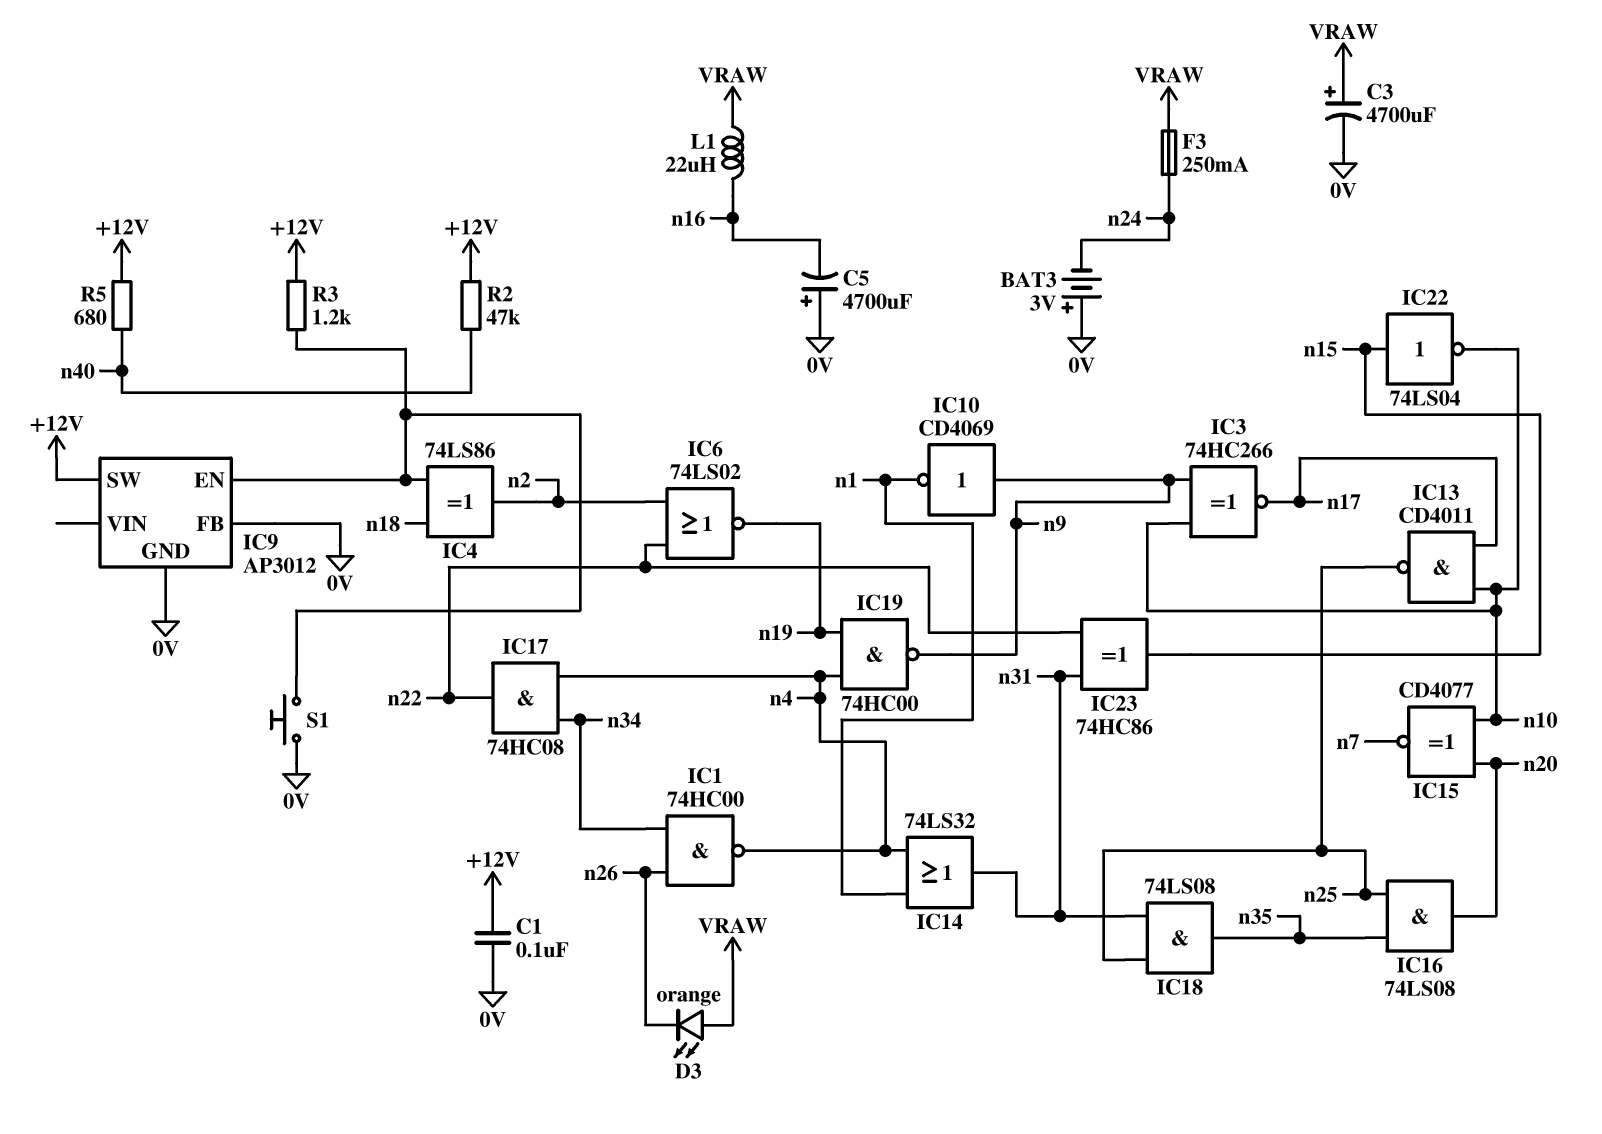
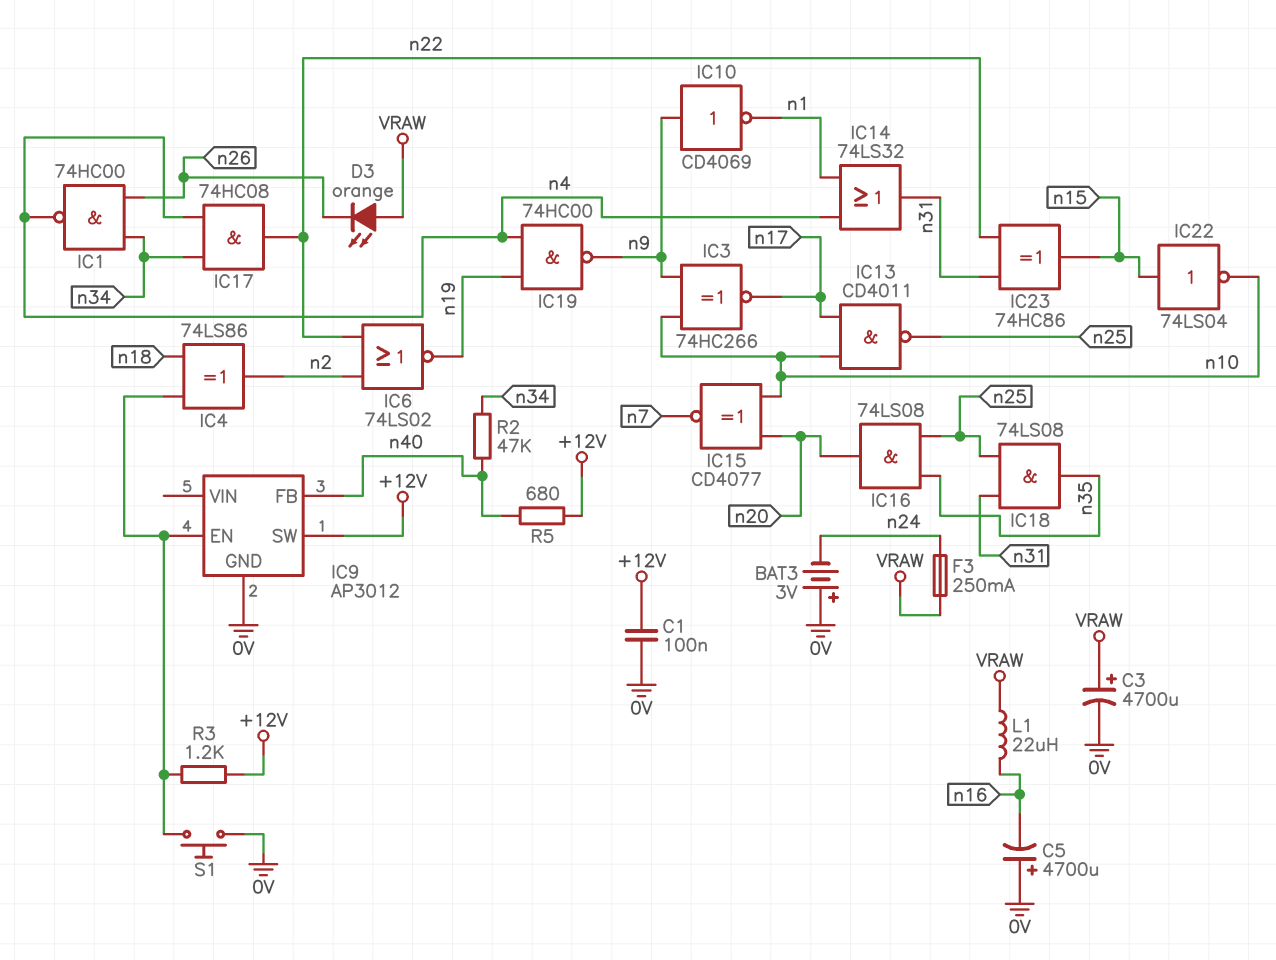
IC9 pin FB: 0V -> n40
R2: 47k (+12V, n40) -> 47k (n34, n40)

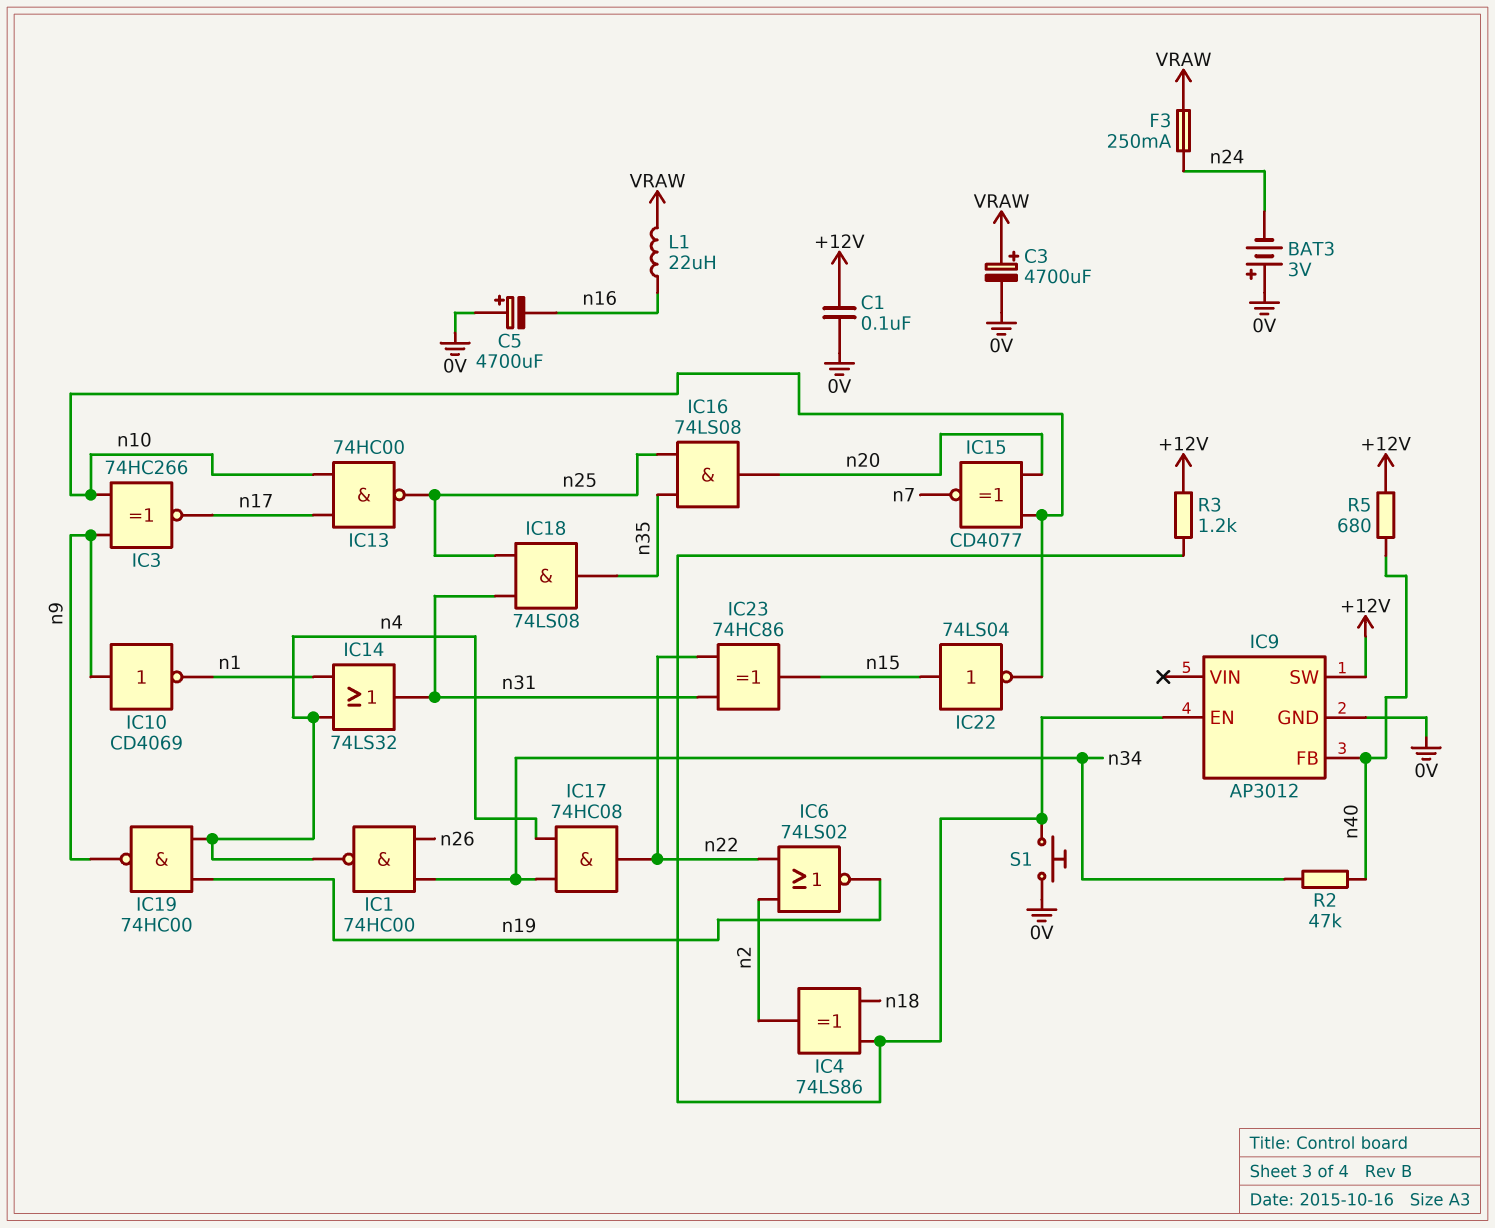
D3: LED orange (A VRAW, K n26) -> none
IC13: NAND CD4011 (in n10, in n17, out n25) -> NAND 74HC00 (in n10, in n17, out n25)

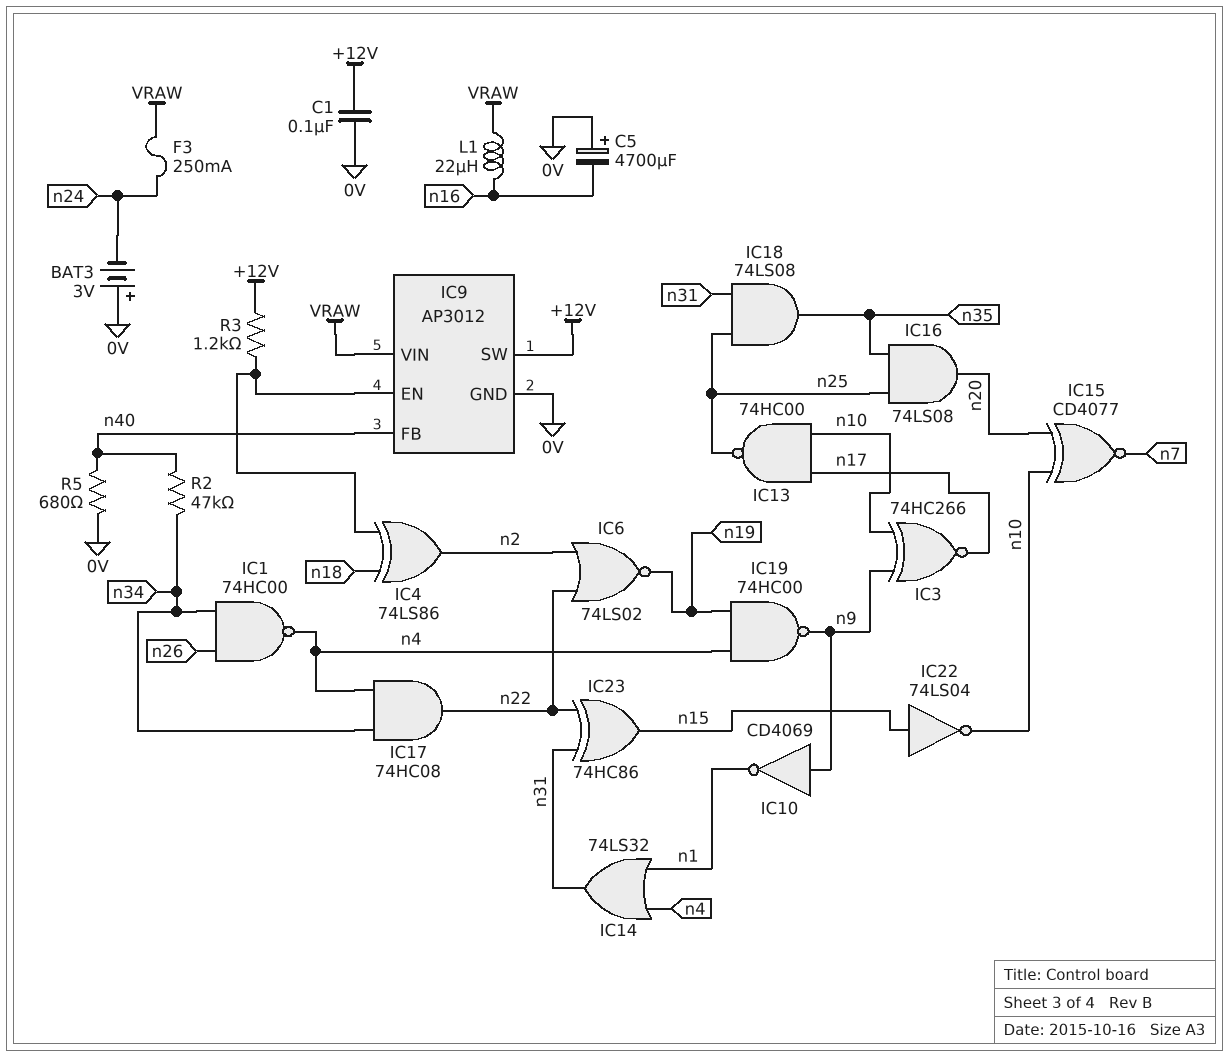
C3: 4700uF (plus VRAW, minus 0V) -> none
IC9 pin VIN: none -> VRAW
R5: 680 (+12V, n40) -> 680 (0V, n40)
S1: button (0V, IC9/EN) -> none

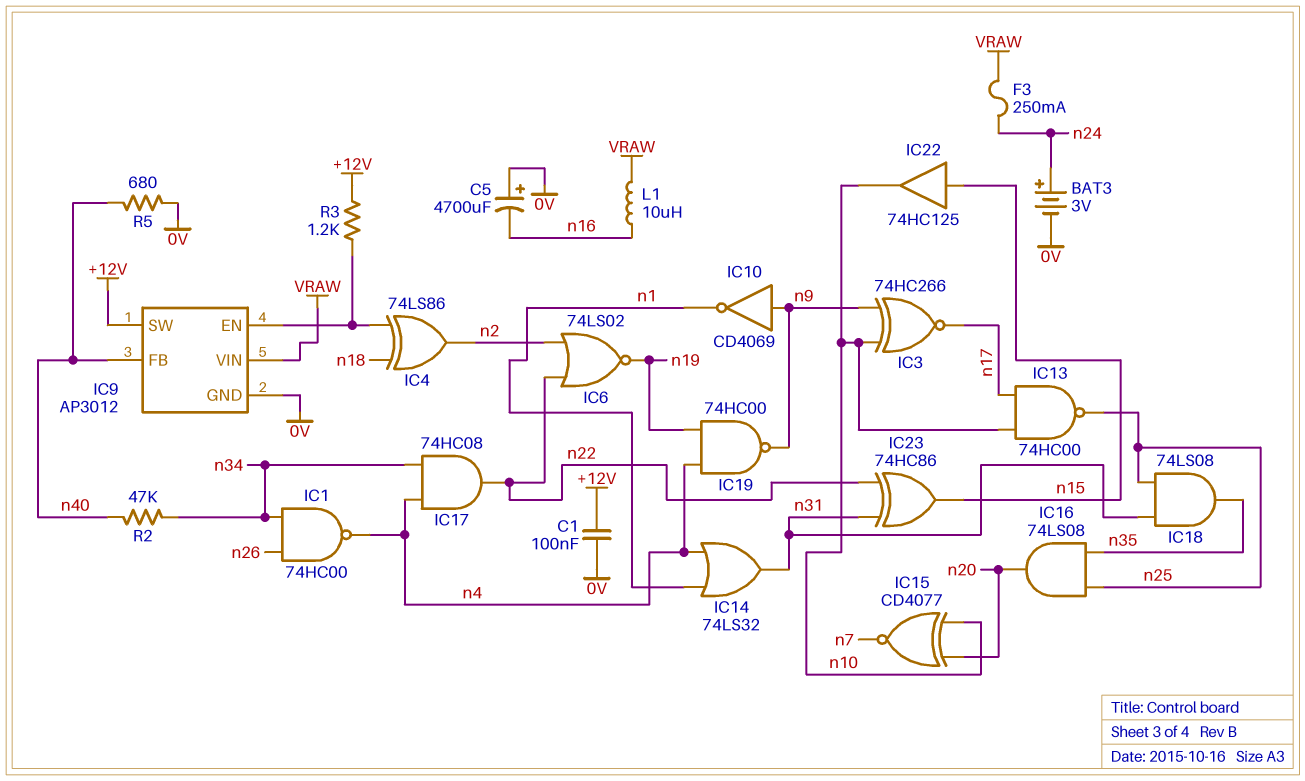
BAT3: 3V (plus 0V, minus n24) -> 3V (plus n24, minus 0V)
IC22: NOT 74LS04 (in n15, out n10) -> buffer 74HC125 (in n15, out n10)
L1: 22uH (VRAW, n16) -> 10uH (VRAW, n16)

